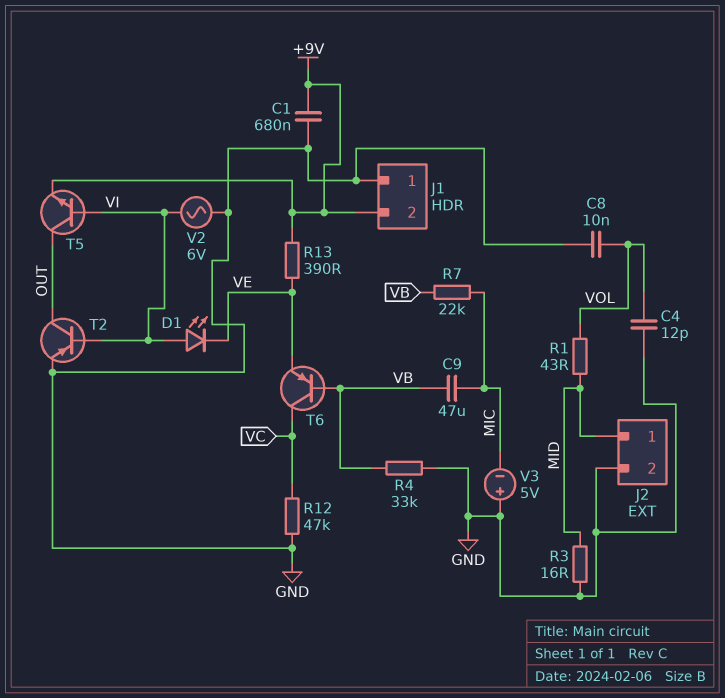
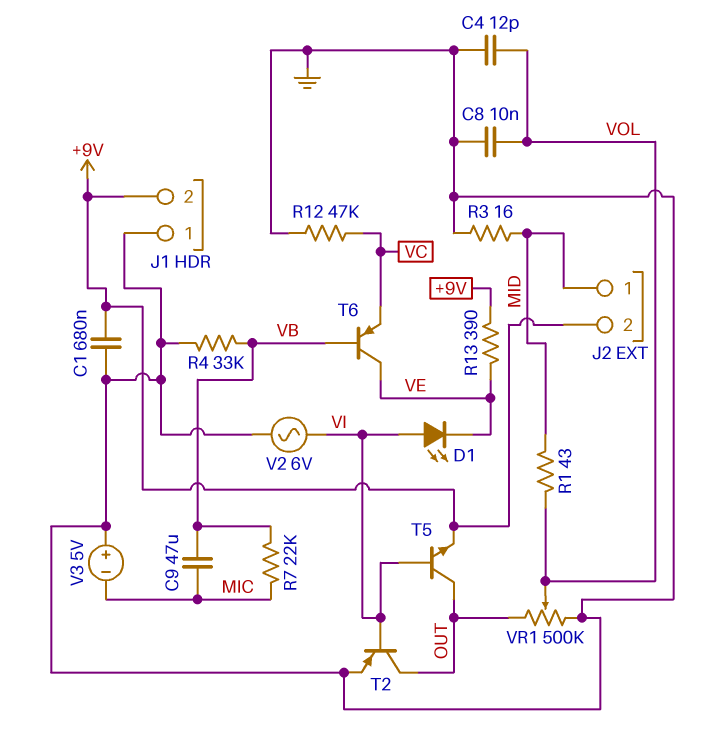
J2 pin 2: GND -> +9V
T6: PNP (B VB, C VC, E VE) -> PNP (B VB, C VE, E VC)
VR1: none -> 500k (GND, OUT, wiper VOL)

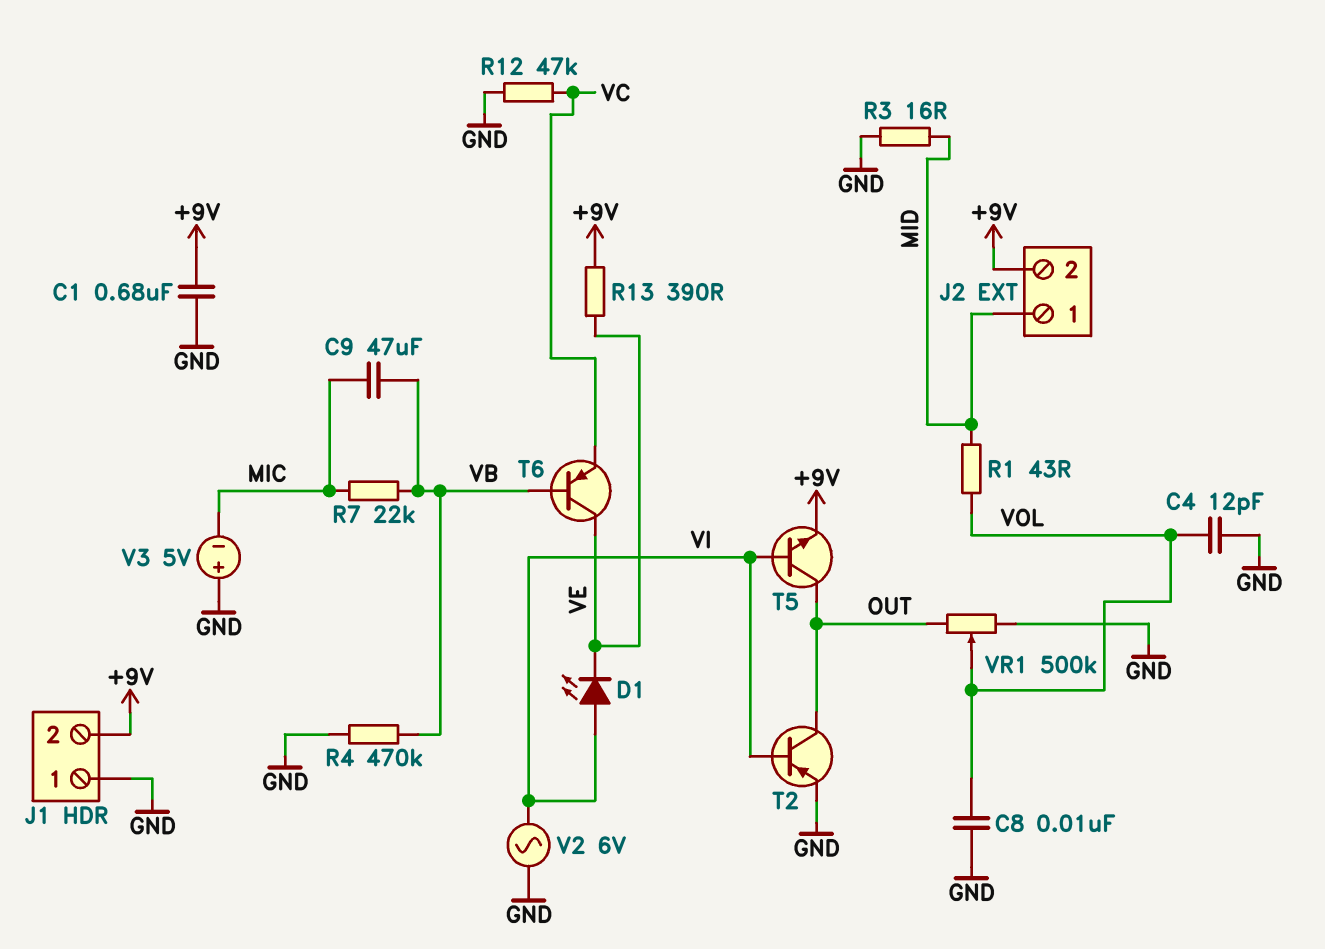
R4: 33k (GND, VB) -> 470k (GND, VB)

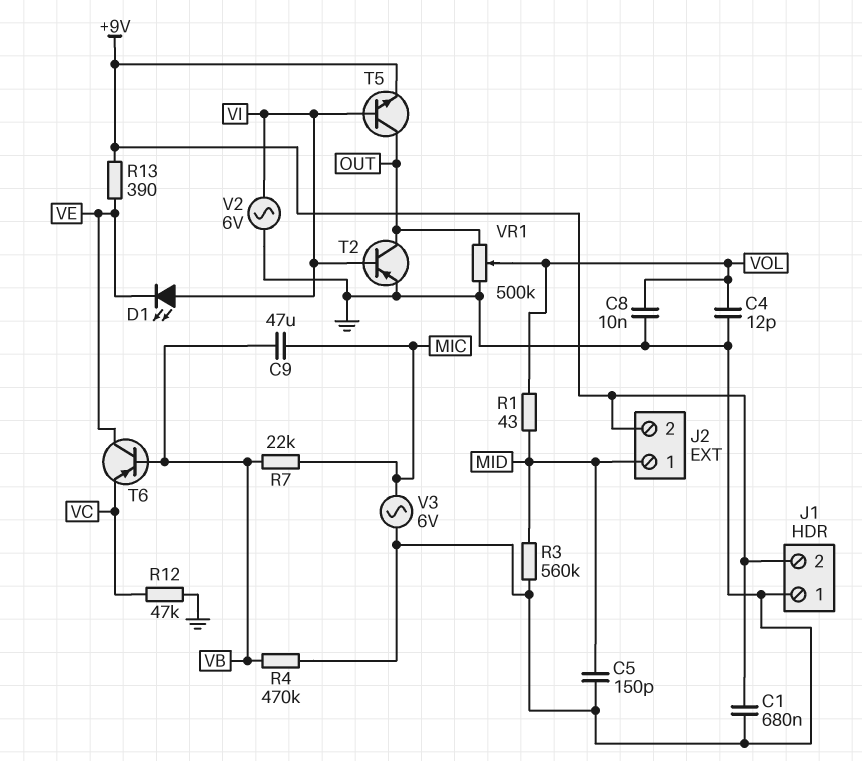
C5: none -> 150pF (GND, MID)
R3: 16 (GND, MID) -> 560k (GND, MID)
V3: 5V (plus GND, minus MIC) -> AC 6V (GND, MIC)

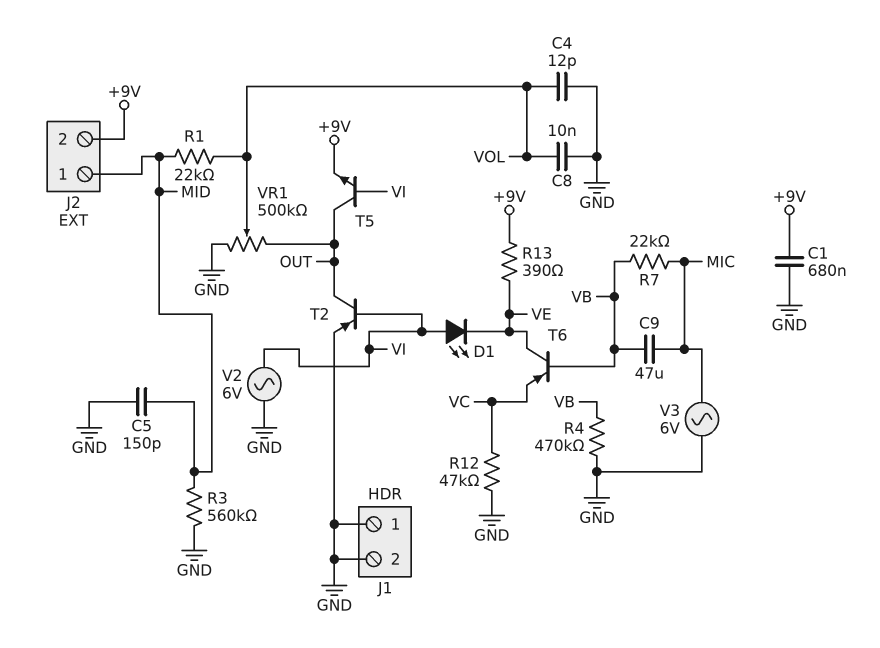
J1 pin 2: +9V -> GND
R1: 43 (MID, VOL) -> 22k (MID, VOL)

